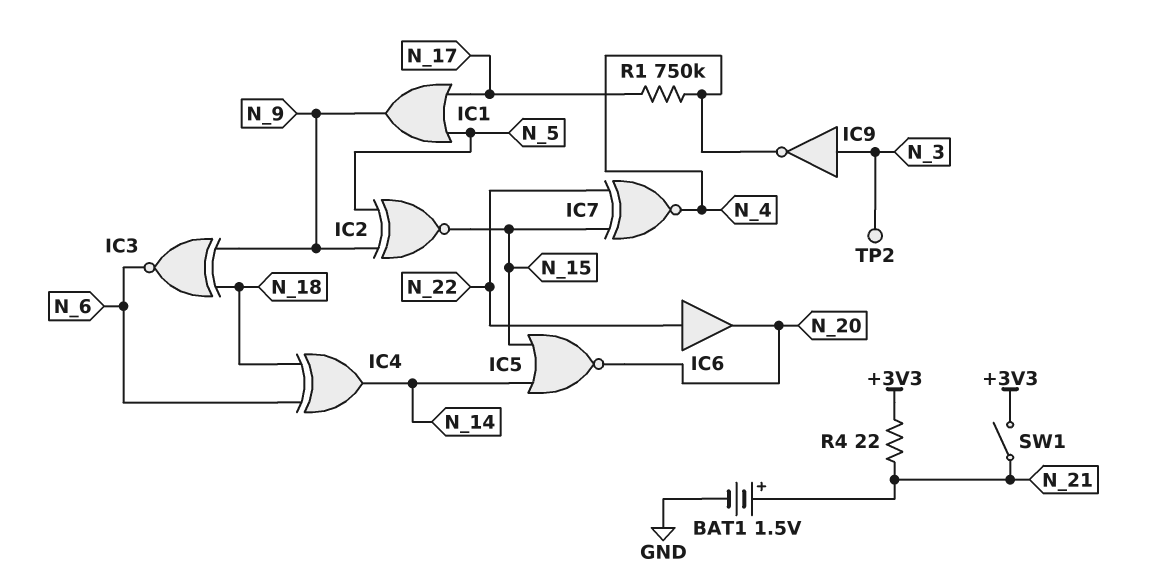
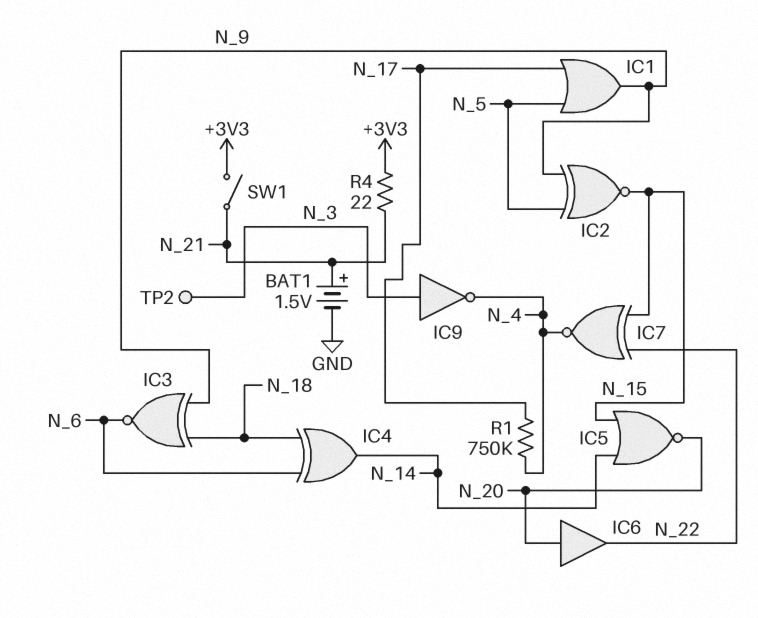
IC6: buffer (in N_22, out N_20) -> buffer (in N_20, out N_22)

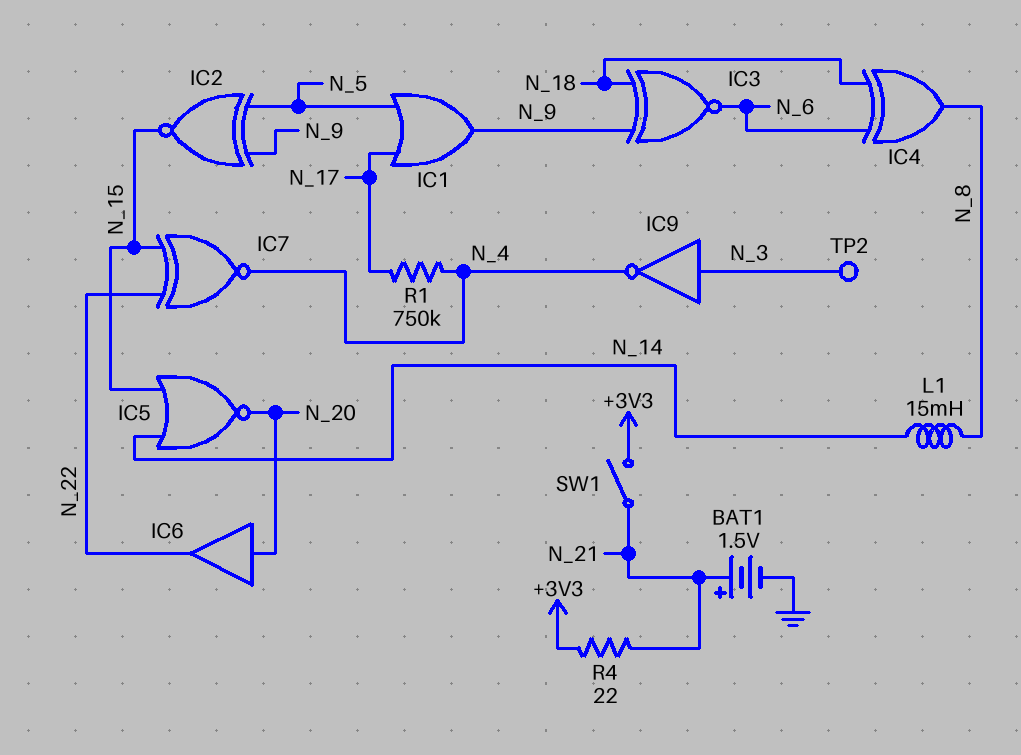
IC4: XOR (in N_6, in N_18, out N_14) -> XOR (in N_6, in N_18, out N_8)
L1: none -> 15mH (N_8, N_14)

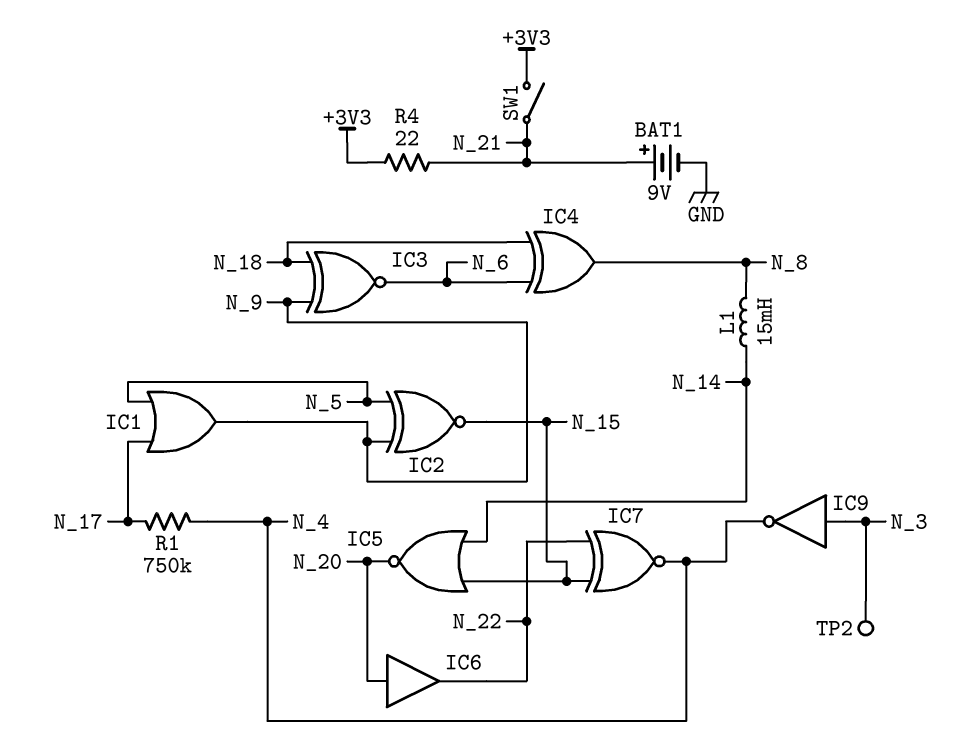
BAT1: 1.5V (plus N_21, minus GND) -> 9V (plus N_21, minus GND)

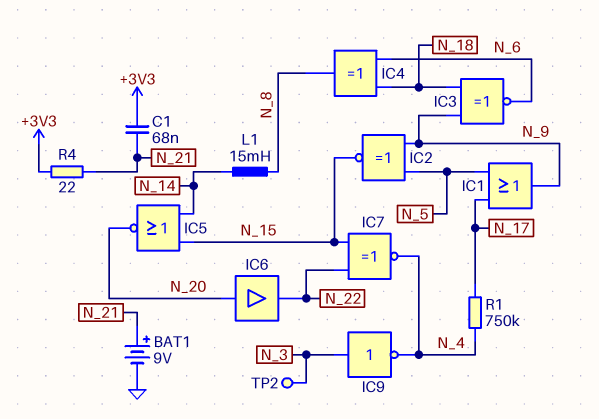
C1: none -> 68nF (+3V3, N_21)
SW1: switch (+3V3, N_21) -> none

